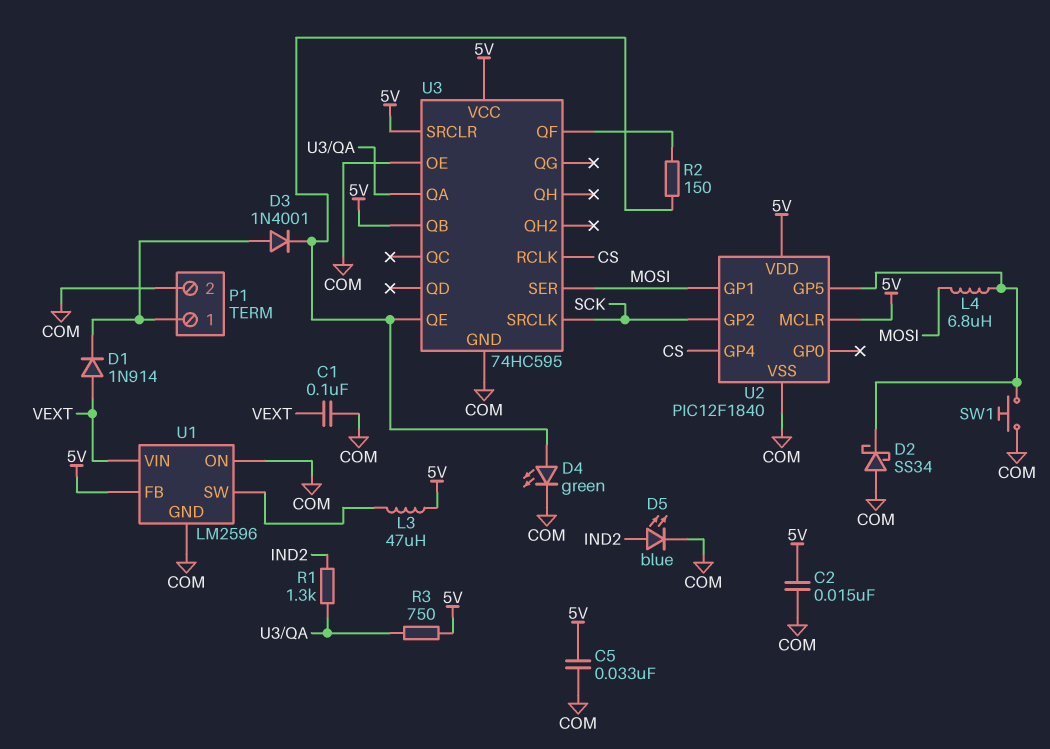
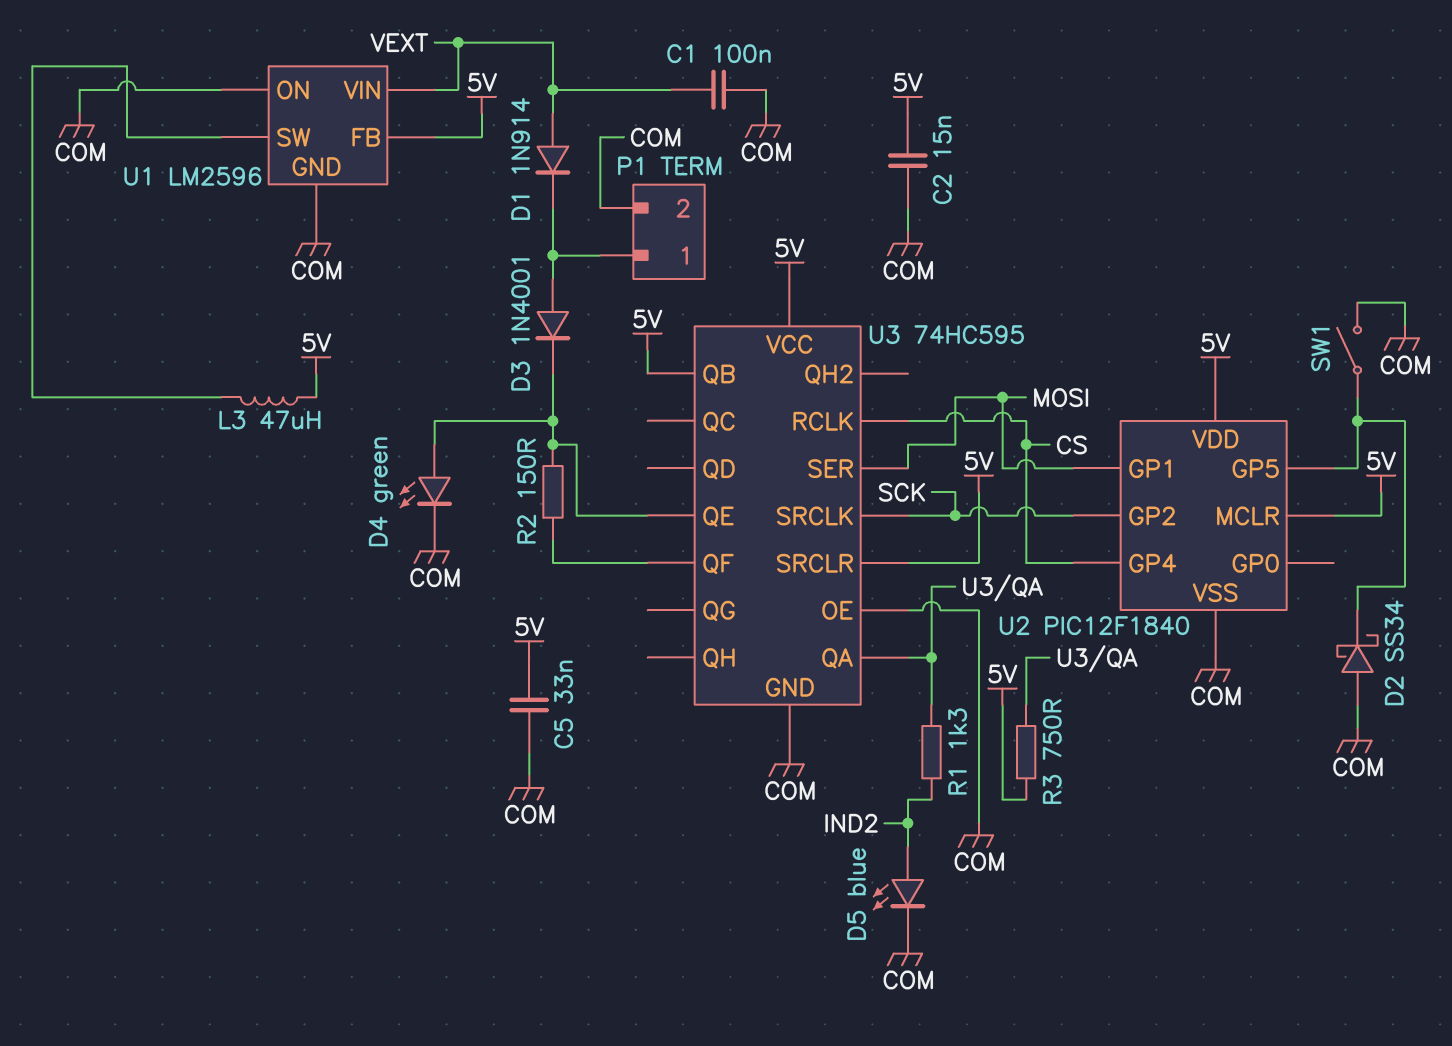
L4: 6.8uH (MOSI, U2/GP5) -> none
SW1: button (COM, U2/GP5) -> switch (COM, U2/GP5)

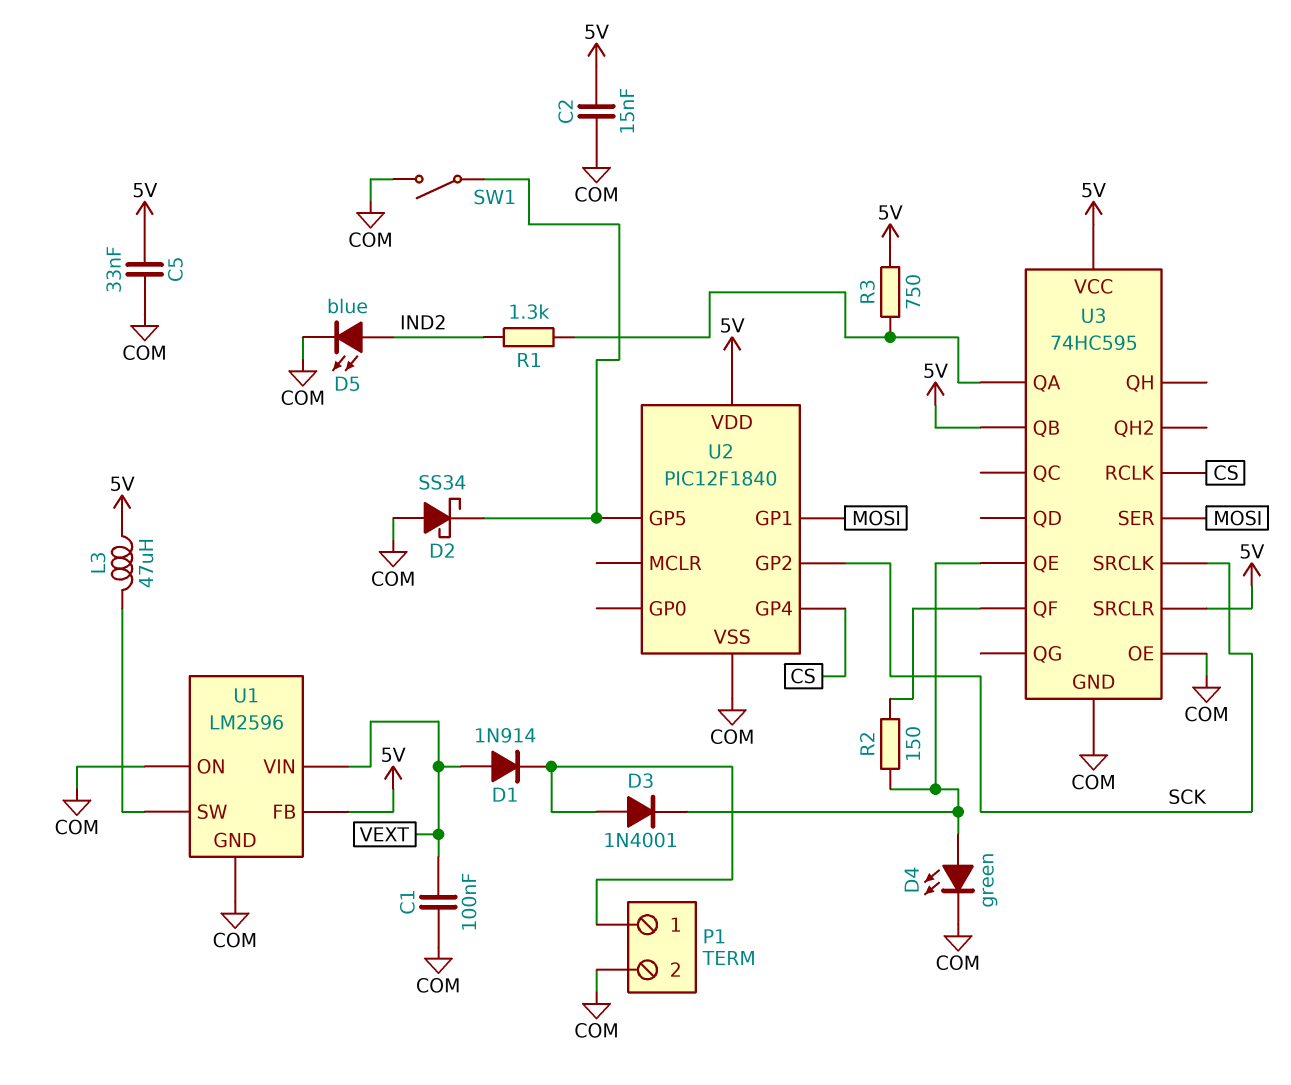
U2 pin MCLR: 5V -> none

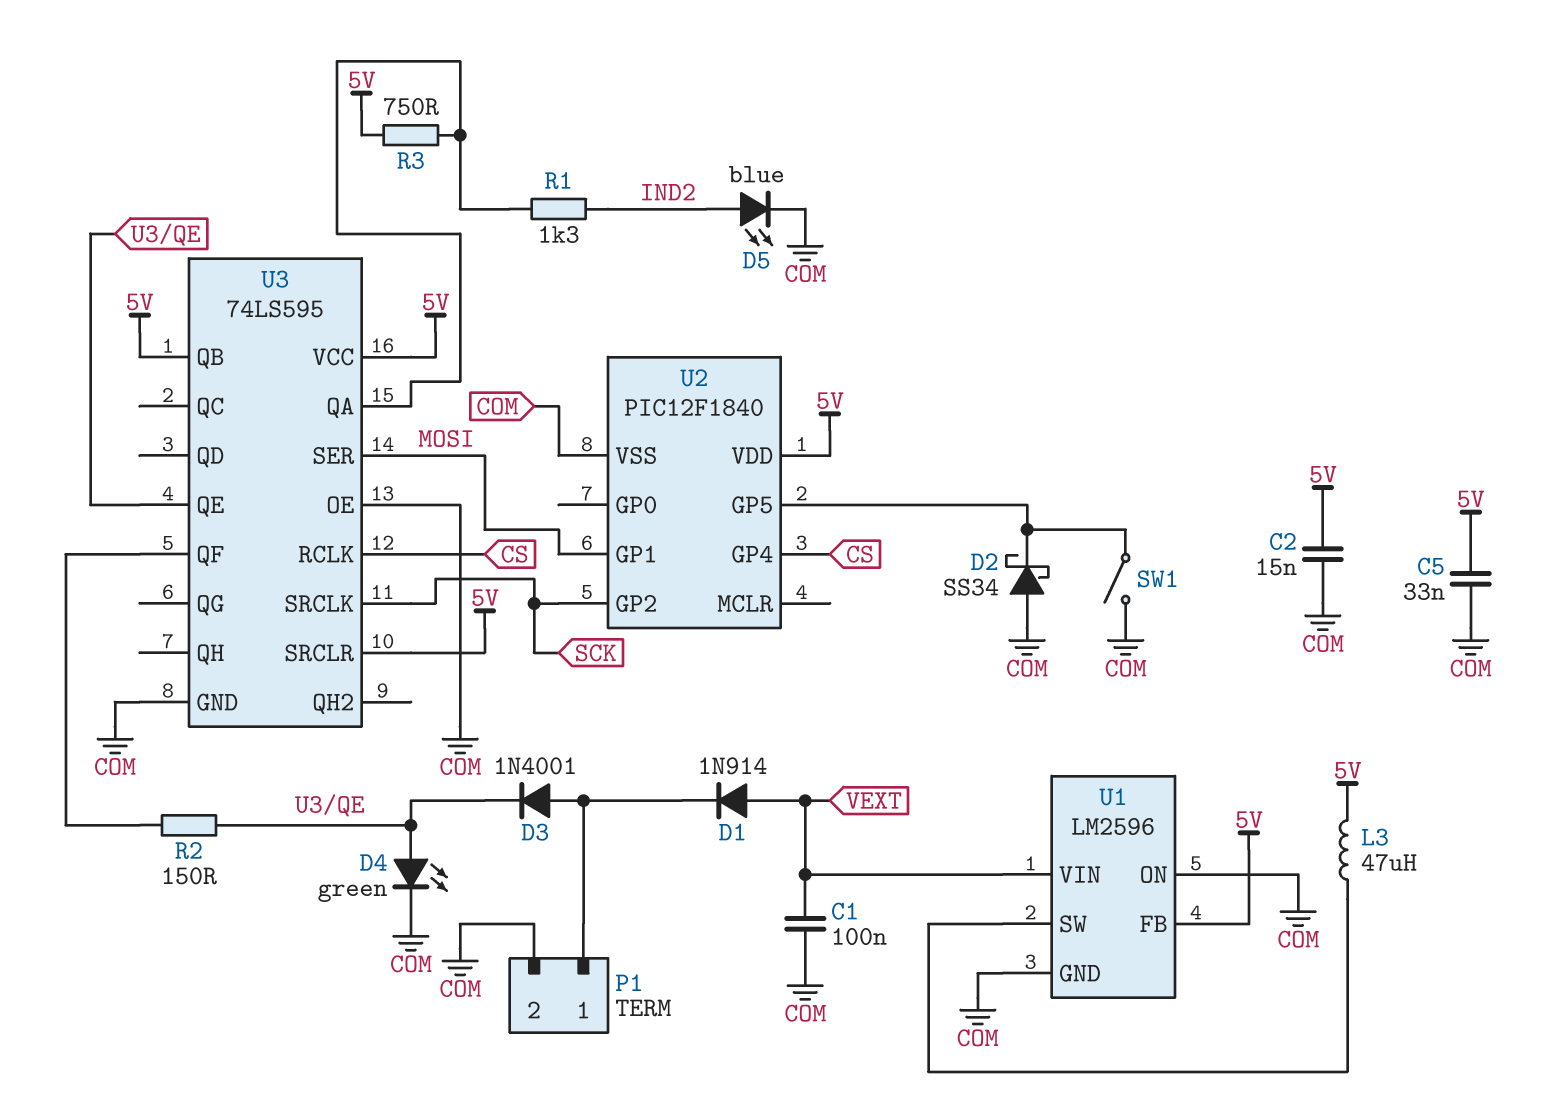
U3: 74HC595 -> 74LS595

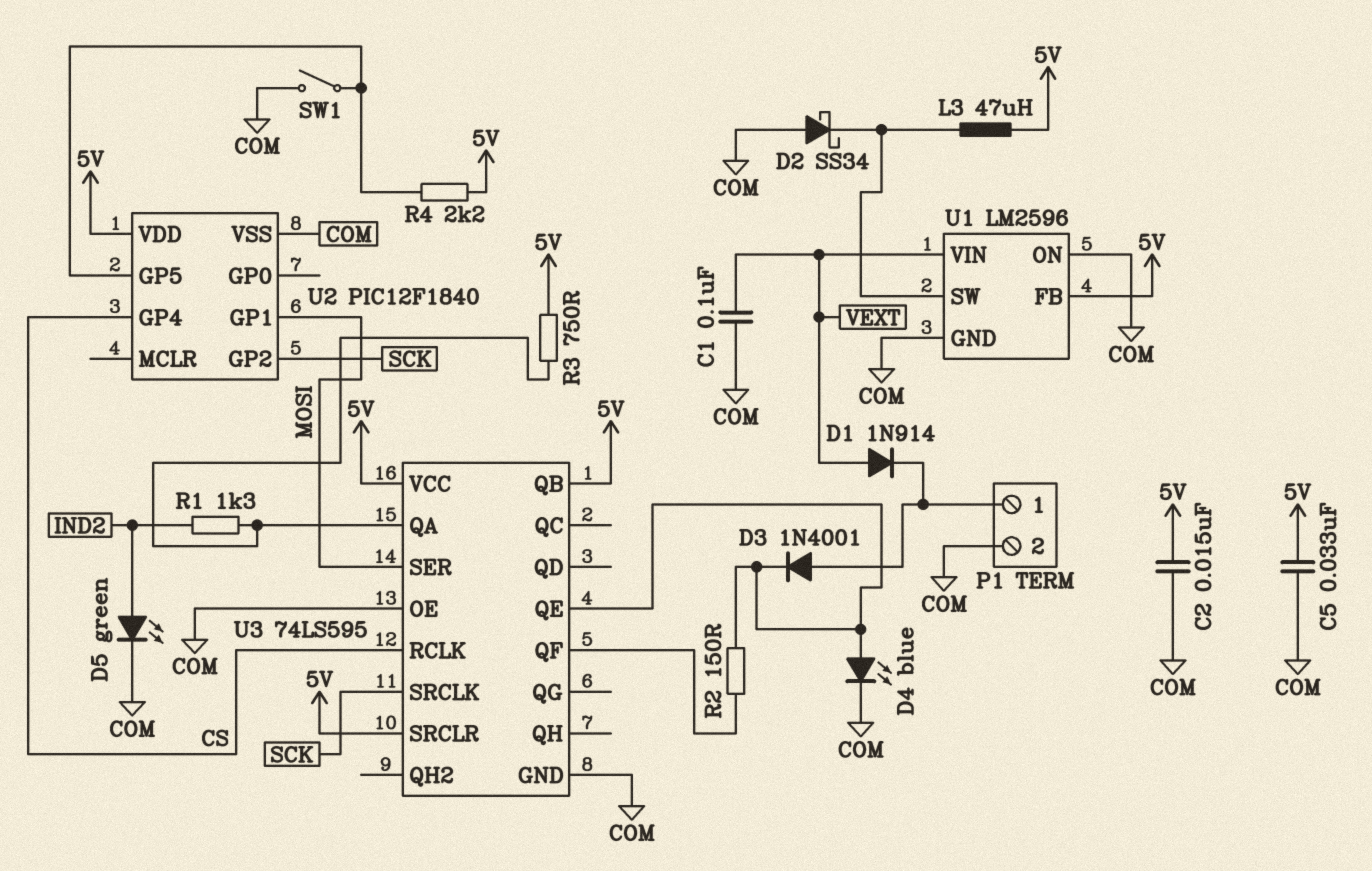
D2: schottky SS34 (A COM, K U2/GP5) -> schottky SS34 (A COM, K U1/SW)
D4: LED green (A U3/QE, K COM) -> LED blue (A U3/QE, K COM)
D5: LED blue (A IND2, K COM) -> LED green (A IND2, K COM)
R4: none -> 2.2k (5V, U2/GP5)

